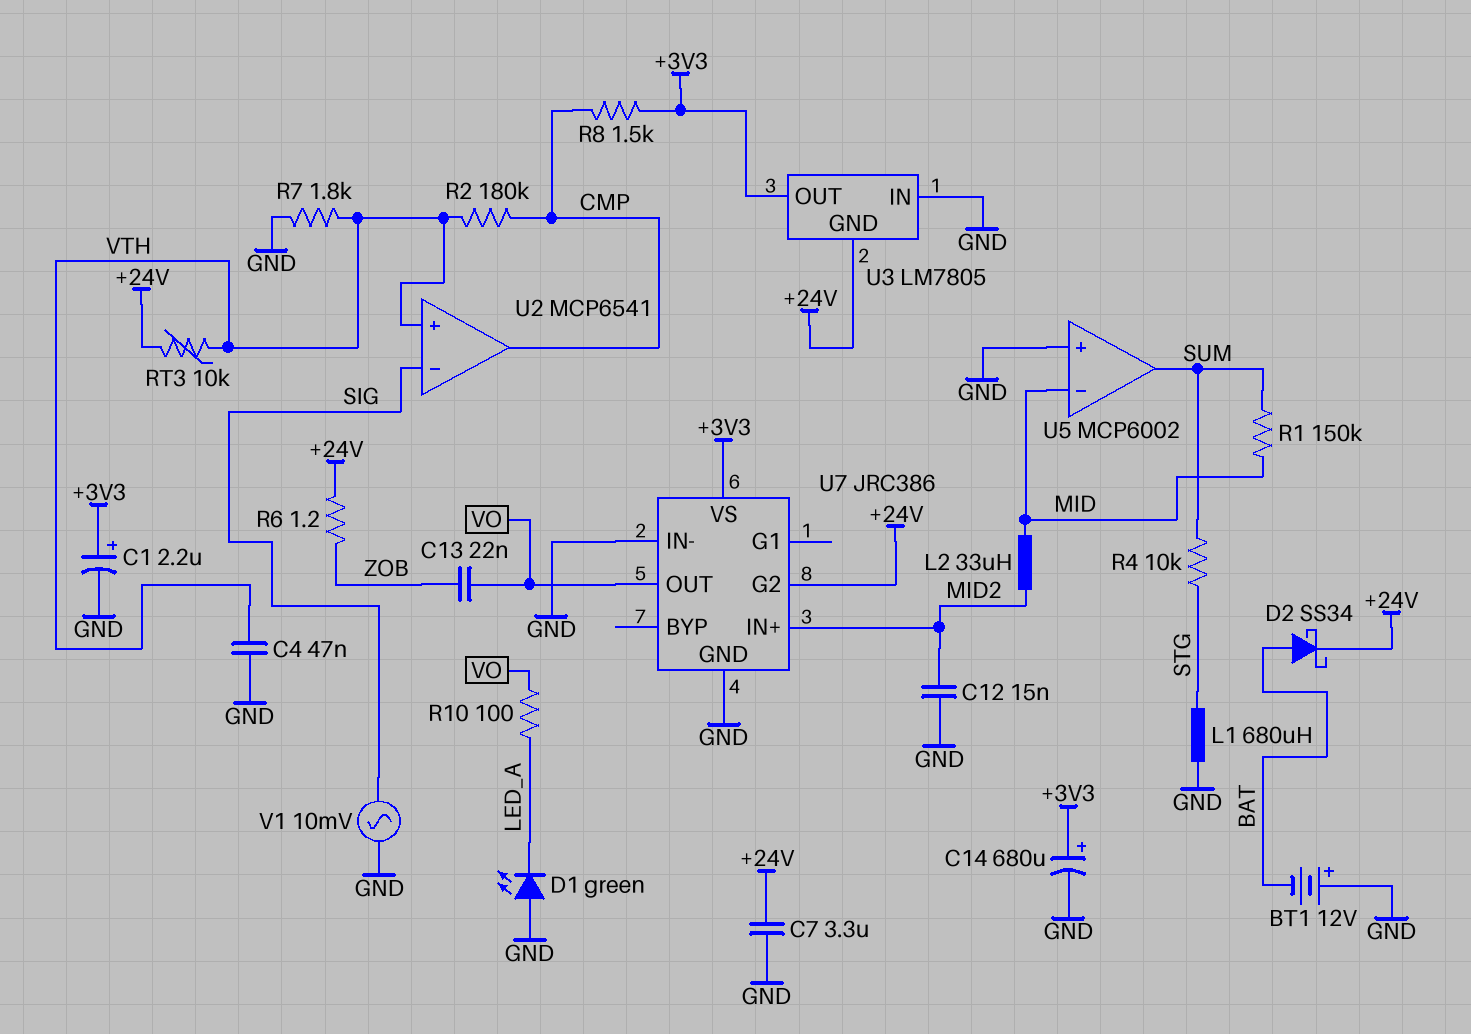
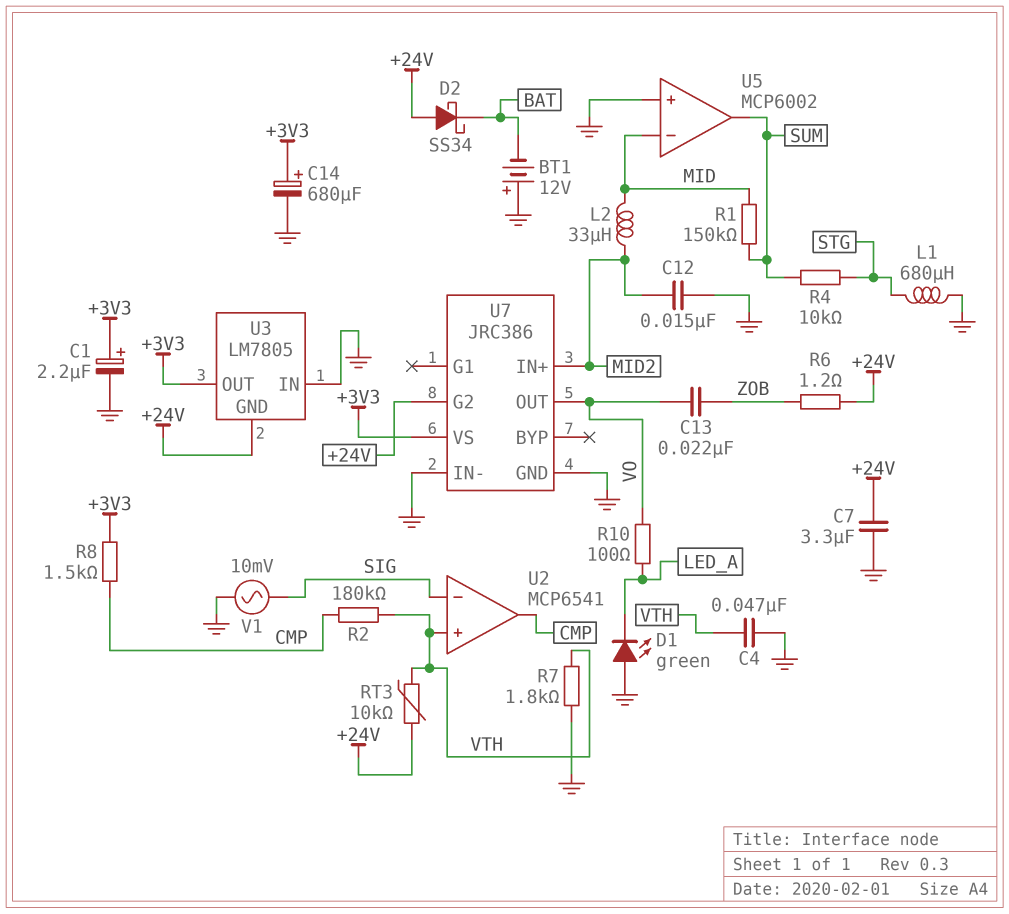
D2: schottky SS34 (A BAT, K +24V) -> schottky SS34 (A +24V, K BAT)

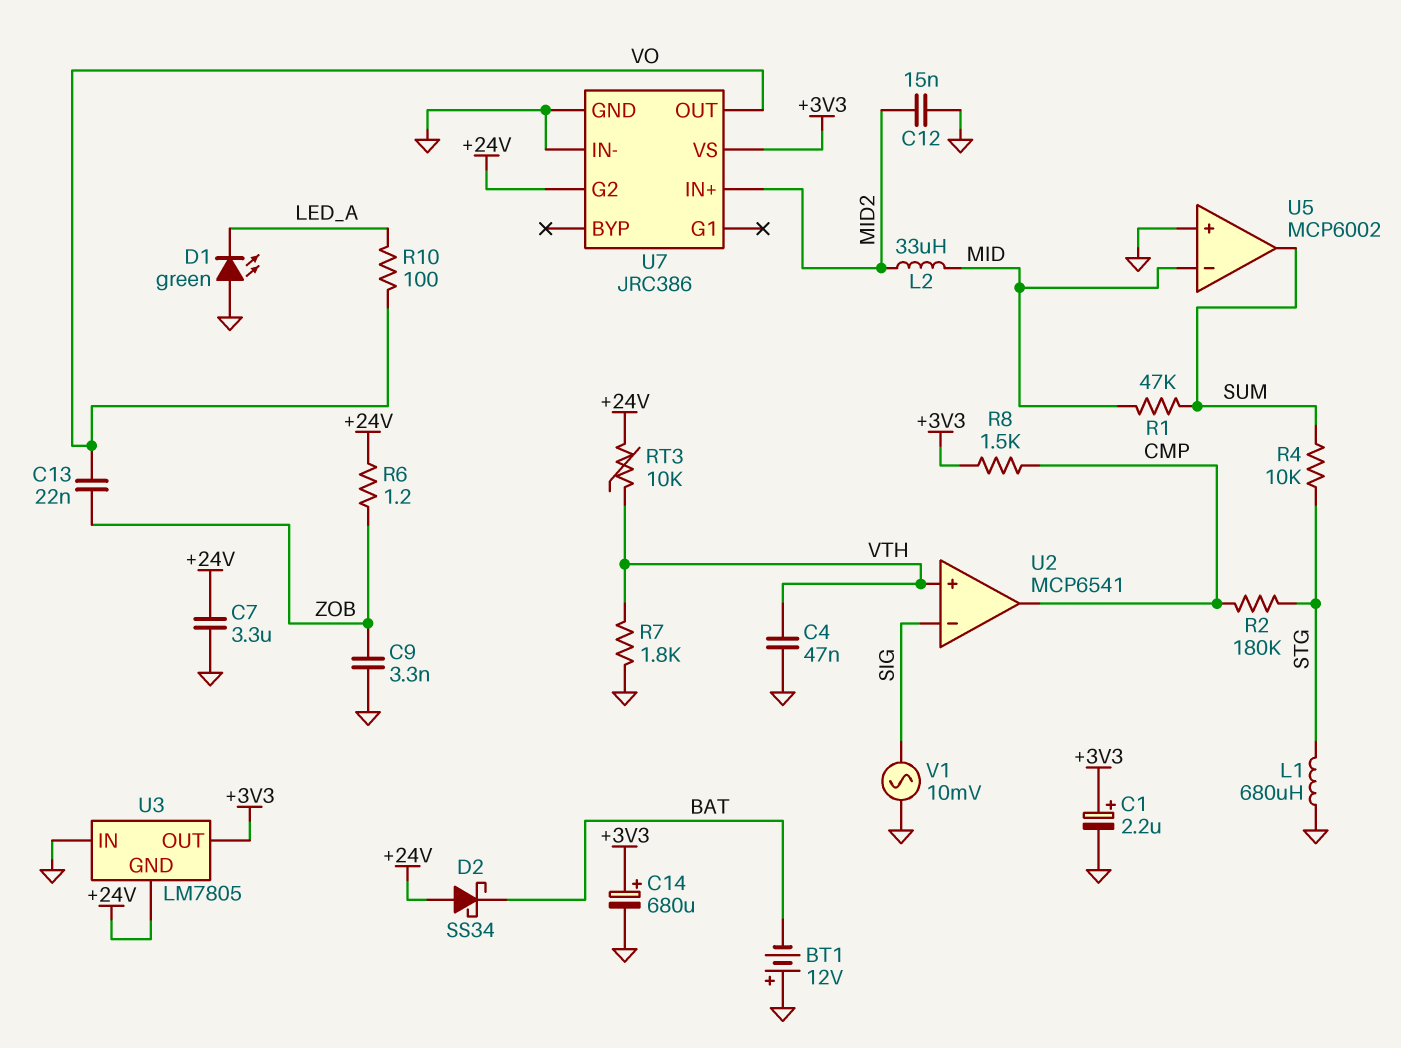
C9: none -> 3.3nF (GND, ZOB)
R1: 150k (MID, SUM) -> 47k (MID, SUM)
R2: 180k (CMP, VTH) -> 180k (CMP, STG)

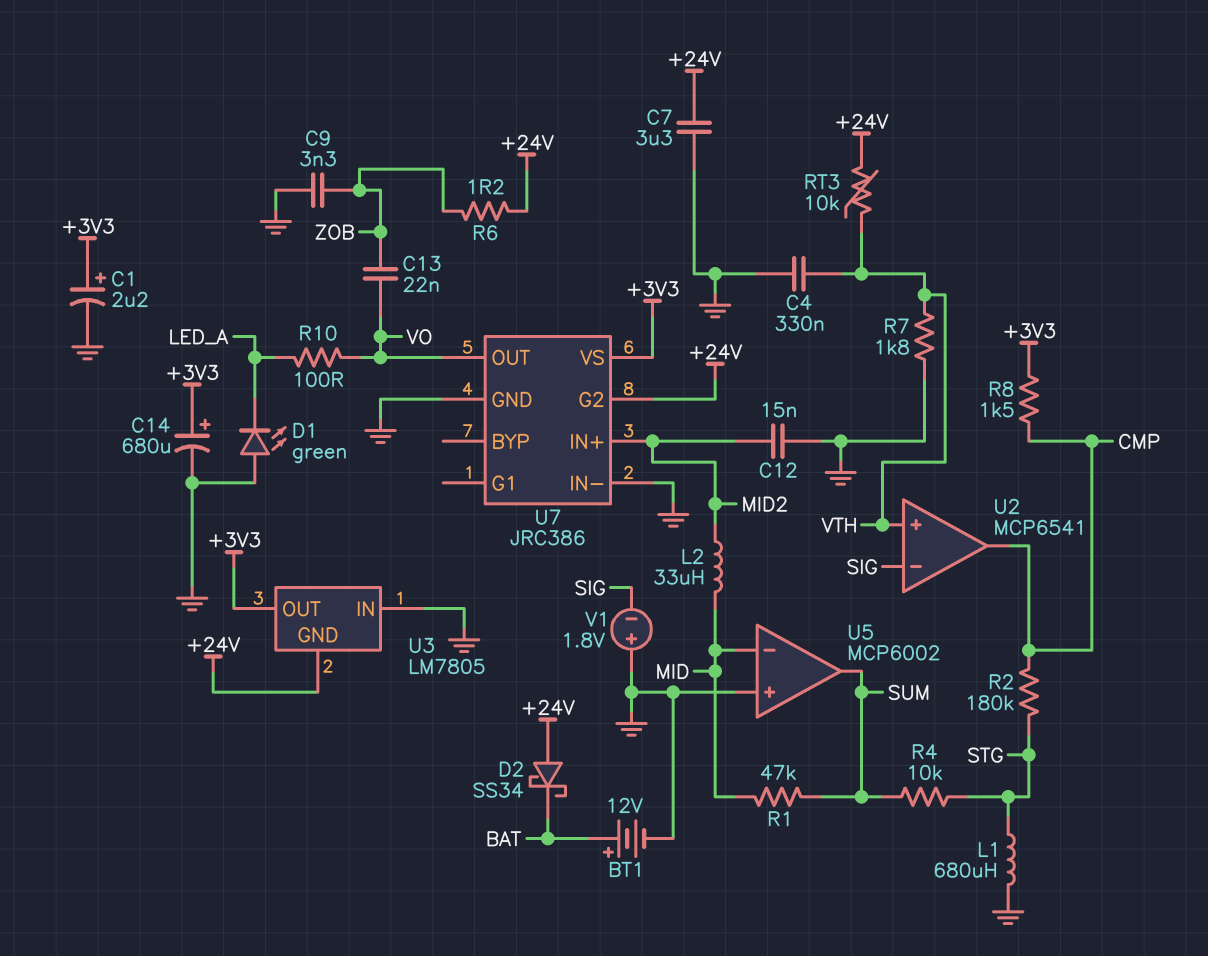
BT1: 12V (plus GND, minus BAT) -> 12V (plus BAT, minus GND)
C4: 47nF (GND, VTH) -> 330nF (GND, VTH)
V1: AC 10mV (GND, SIG) -> 1.8V (plus GND, minus SIG)

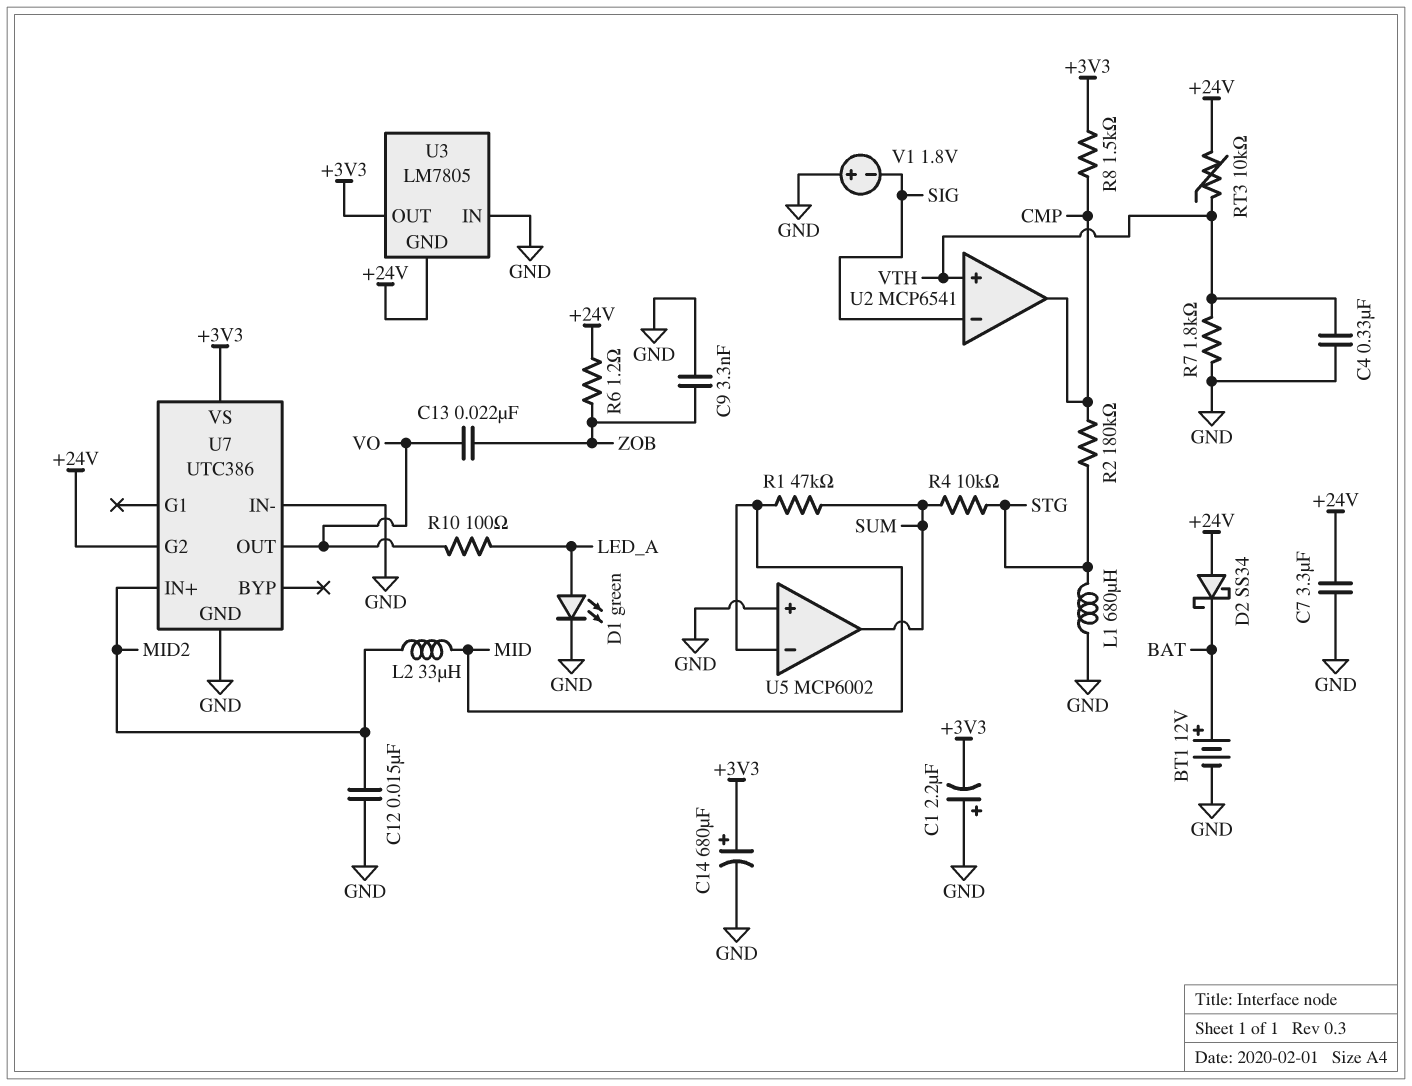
C1: 2.2uF (plus +3V3, minus GND) -> 2.2uF (plus GND, minus +3V3)
D1: LED green (A GND, K LED_A) -> LED green (A LED_A, K GND)
U7: JRC386 -> UTC386

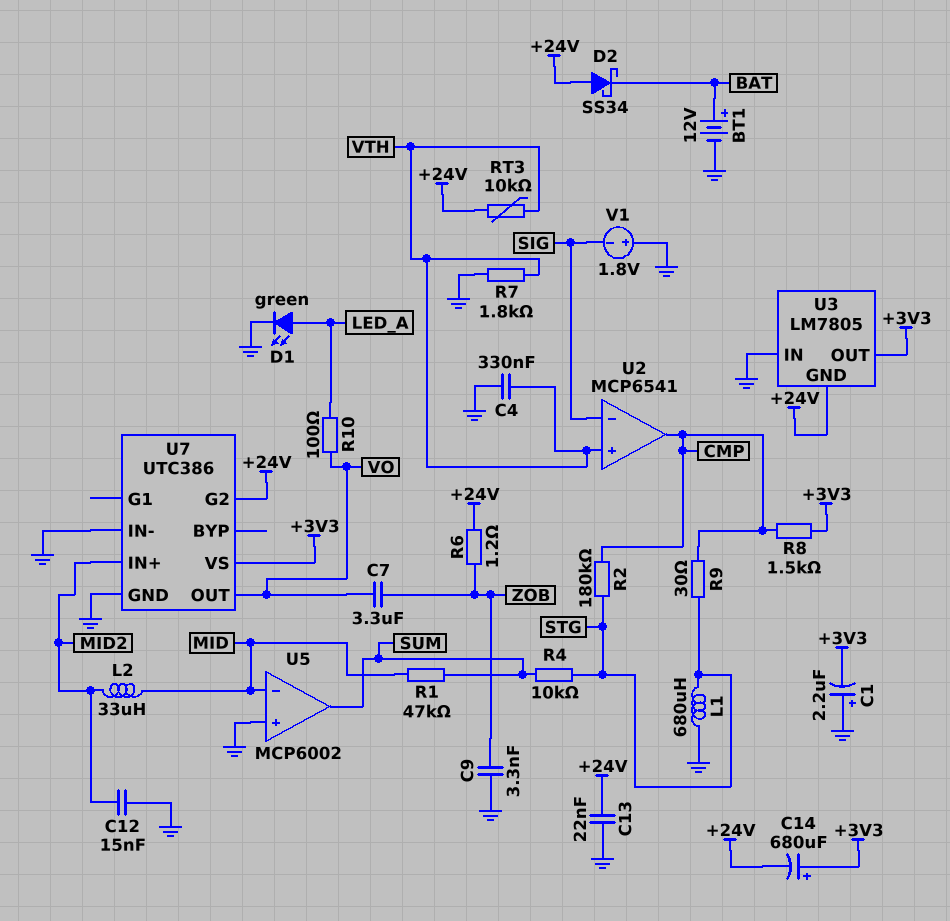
C7: 3.3uF (+24V, GND) -> 3.3uF (VO, ZOB)
C13: 22nF (VO, ZOB) -> 22nF (+24V, GND)
C14: 680uF (plus +3V3, minus GND) -> 680uF (plus +3V3, minus +24V)
R9: none -> 30 (CMP, STG)

